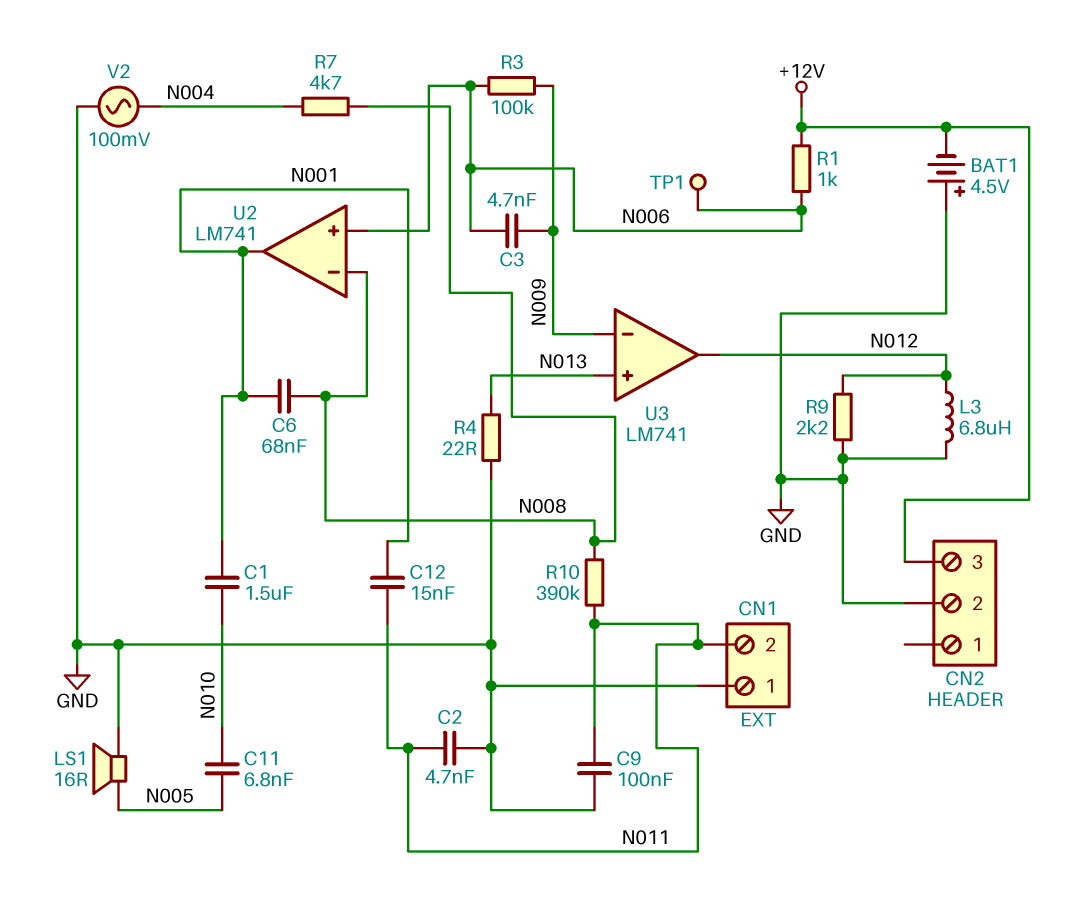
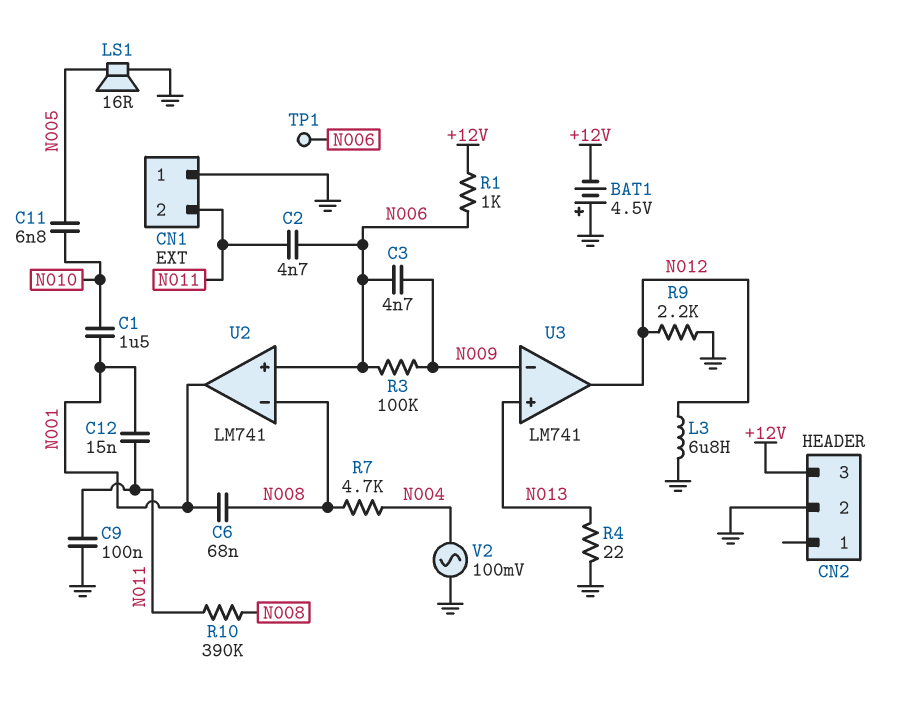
C2: 4.7nF (GND, N011) -> 4.7nF (N006, N011)

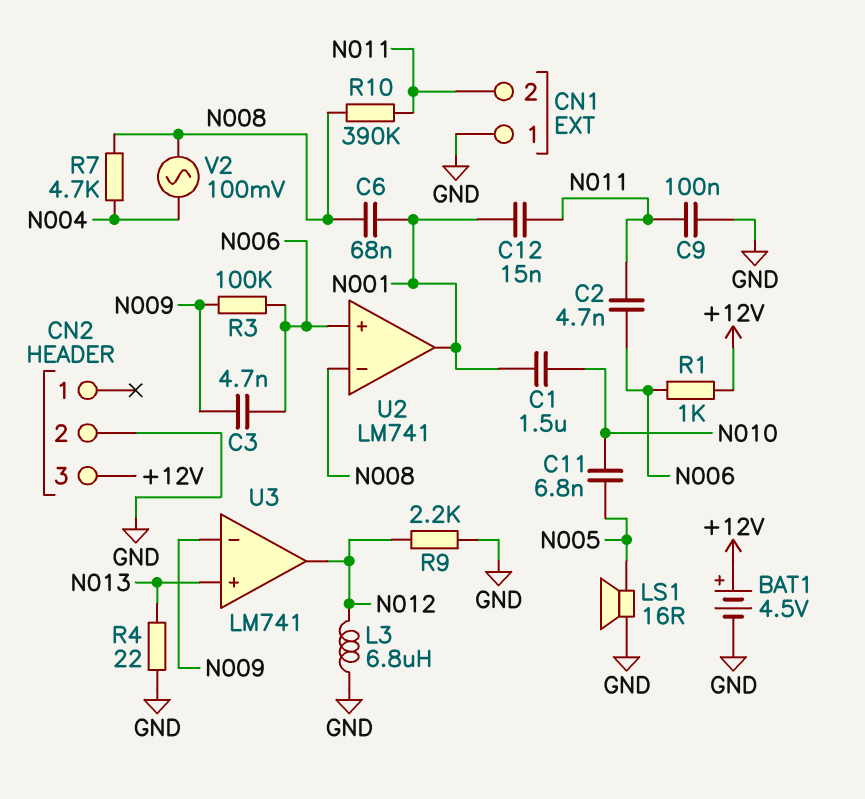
BAT1: 4.5V (plus GND, minus +12V) -> 4.5V (plus +12V, minus GND)
TP1: test point (N006) -> none
V2: AC 100mV (GND, N004) -> AC 100mV (N004, N008)

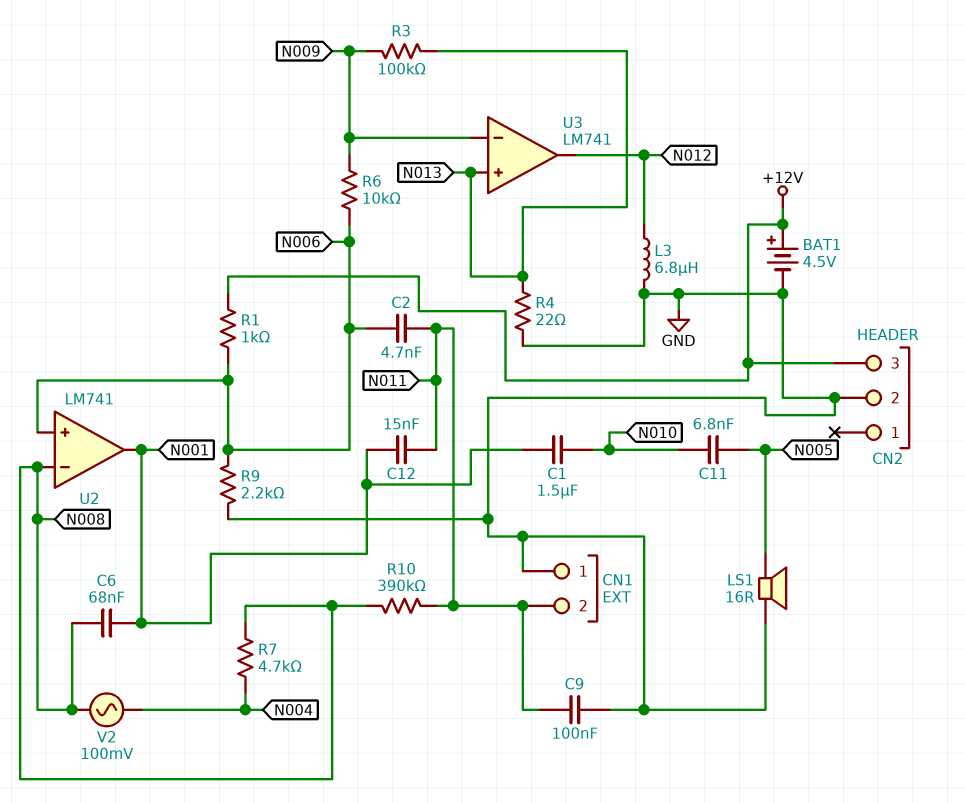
C3: 4.7nF (N006, N009) -> none
R3: 100k (N006, N009) -> 100k (N009, N013)
R6: none -> 10k (N006, N009)
R9: 2.2k (GND, N012) -> 2.2k (GND, N006)

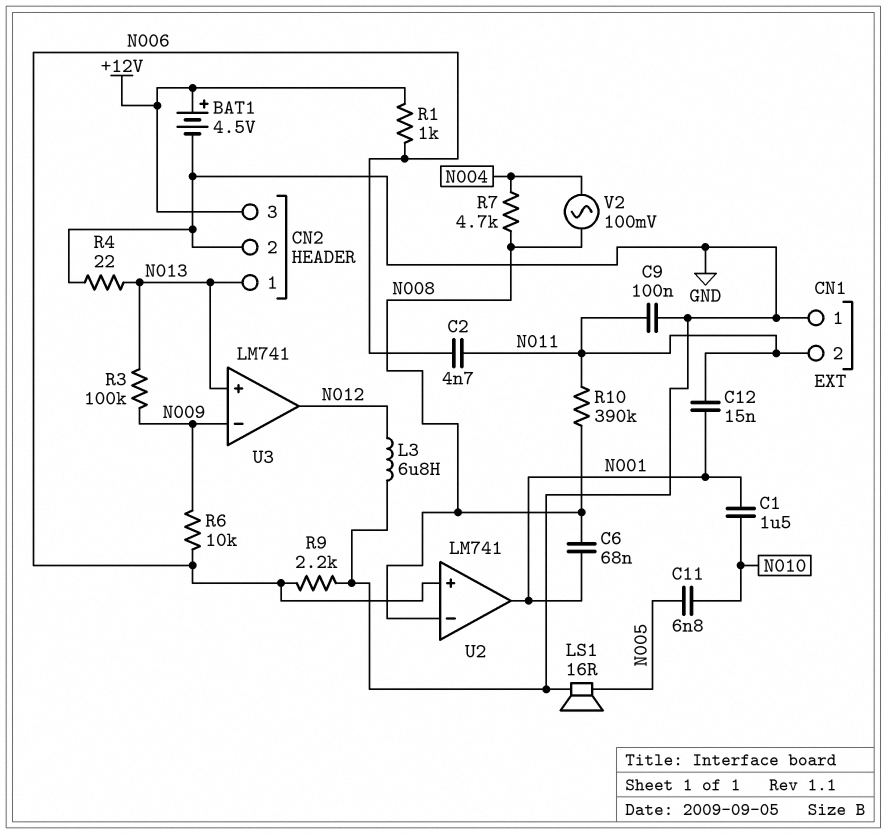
CN2 pin 1: none -> N013

